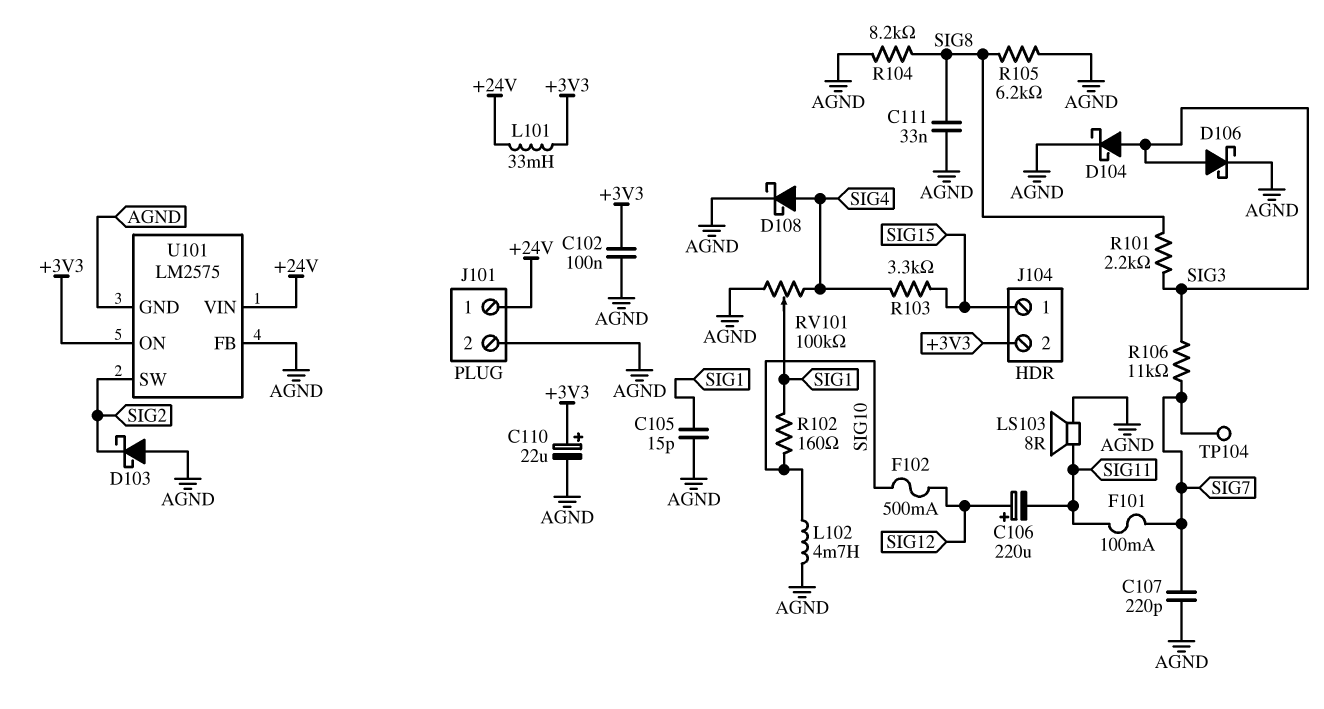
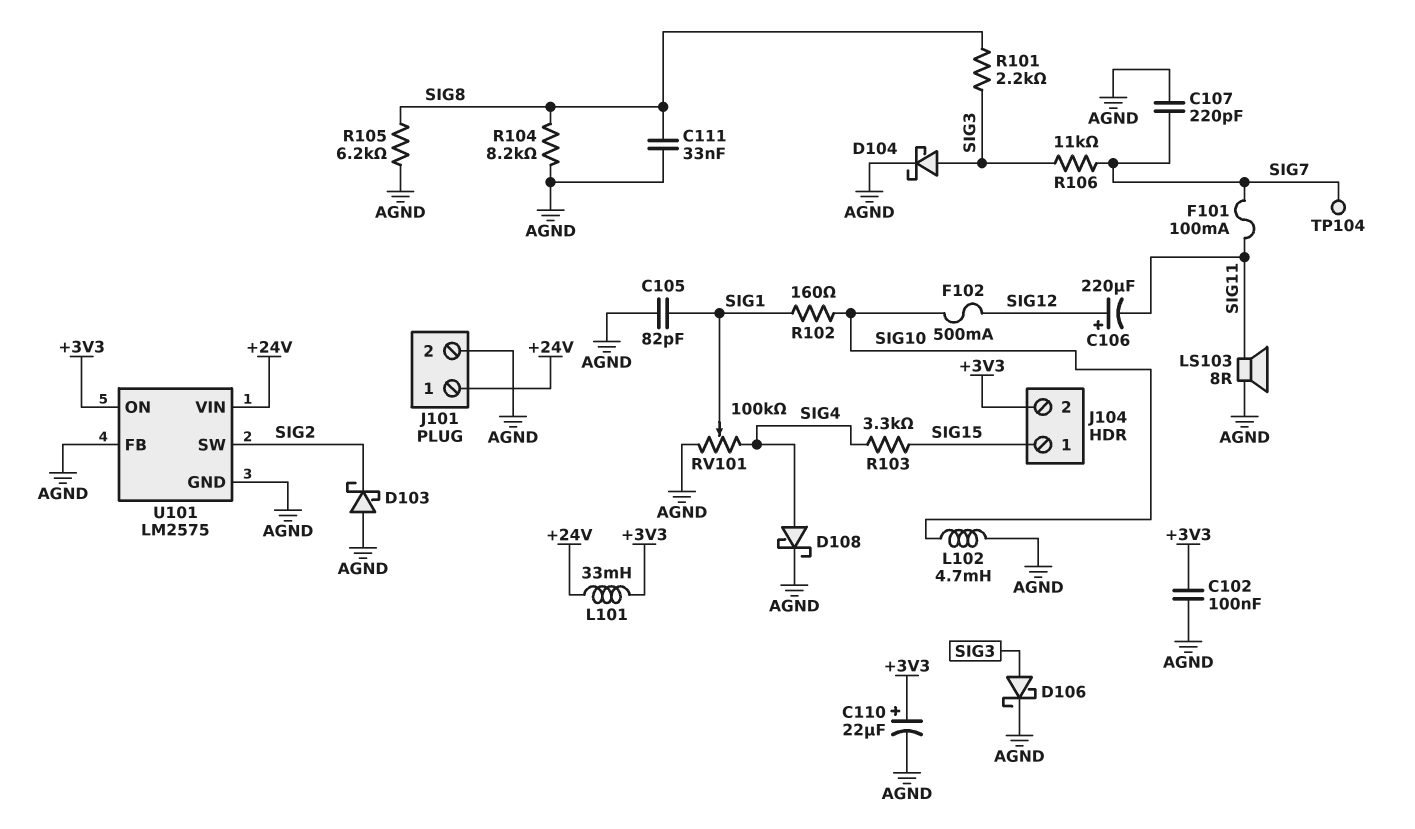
C105: 15pF (AGND, SIG1) -> 82pF (AGND, SIG1)

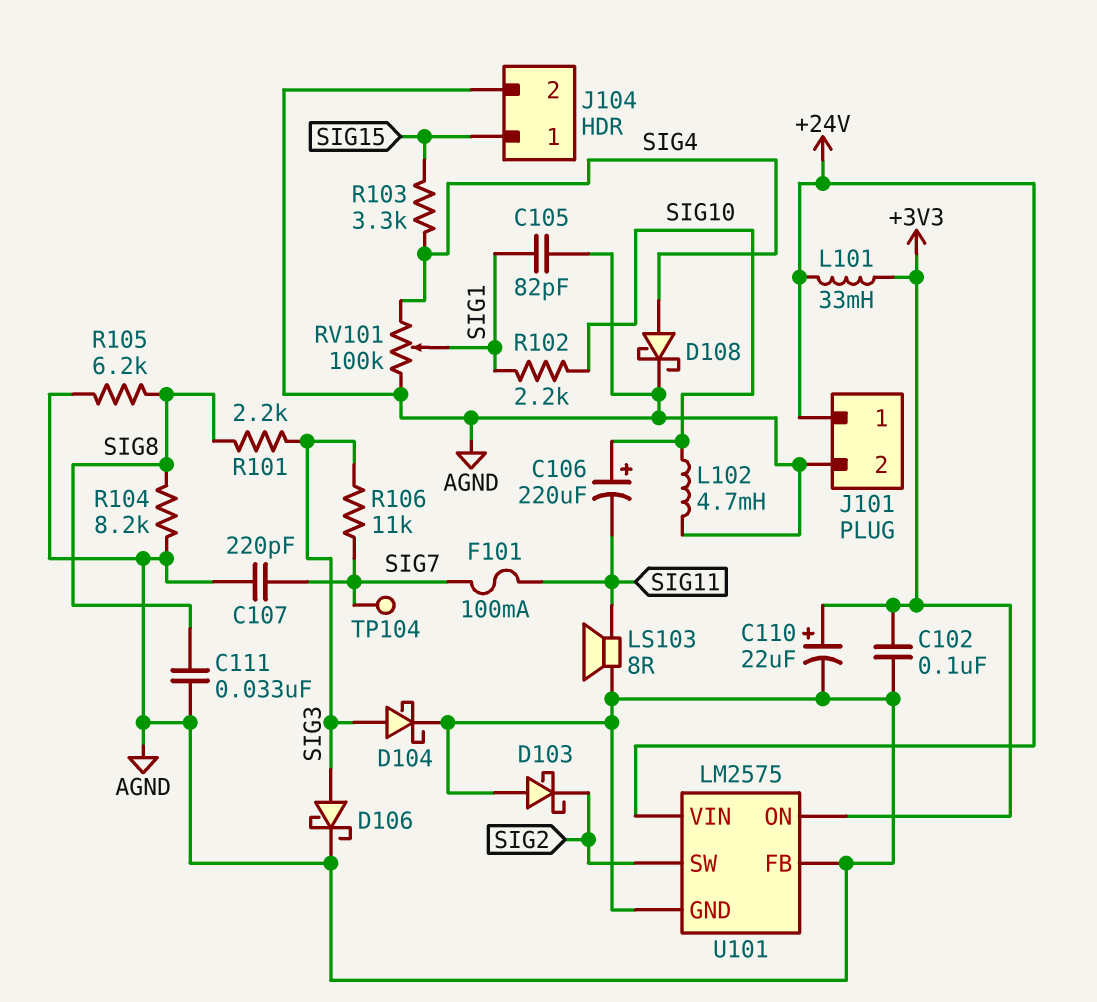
C106: 220uF (plus SIG12, minus SIG11) -> 220uF (plus SIG10, minus SIG11)
F102: 500mA (SIG10, SIG12) -> none
J104 pin 2: +3V3 -> AGND
R102: 160 (SIG1, SIG10) -> 2.2k (SIG1, SIG10)

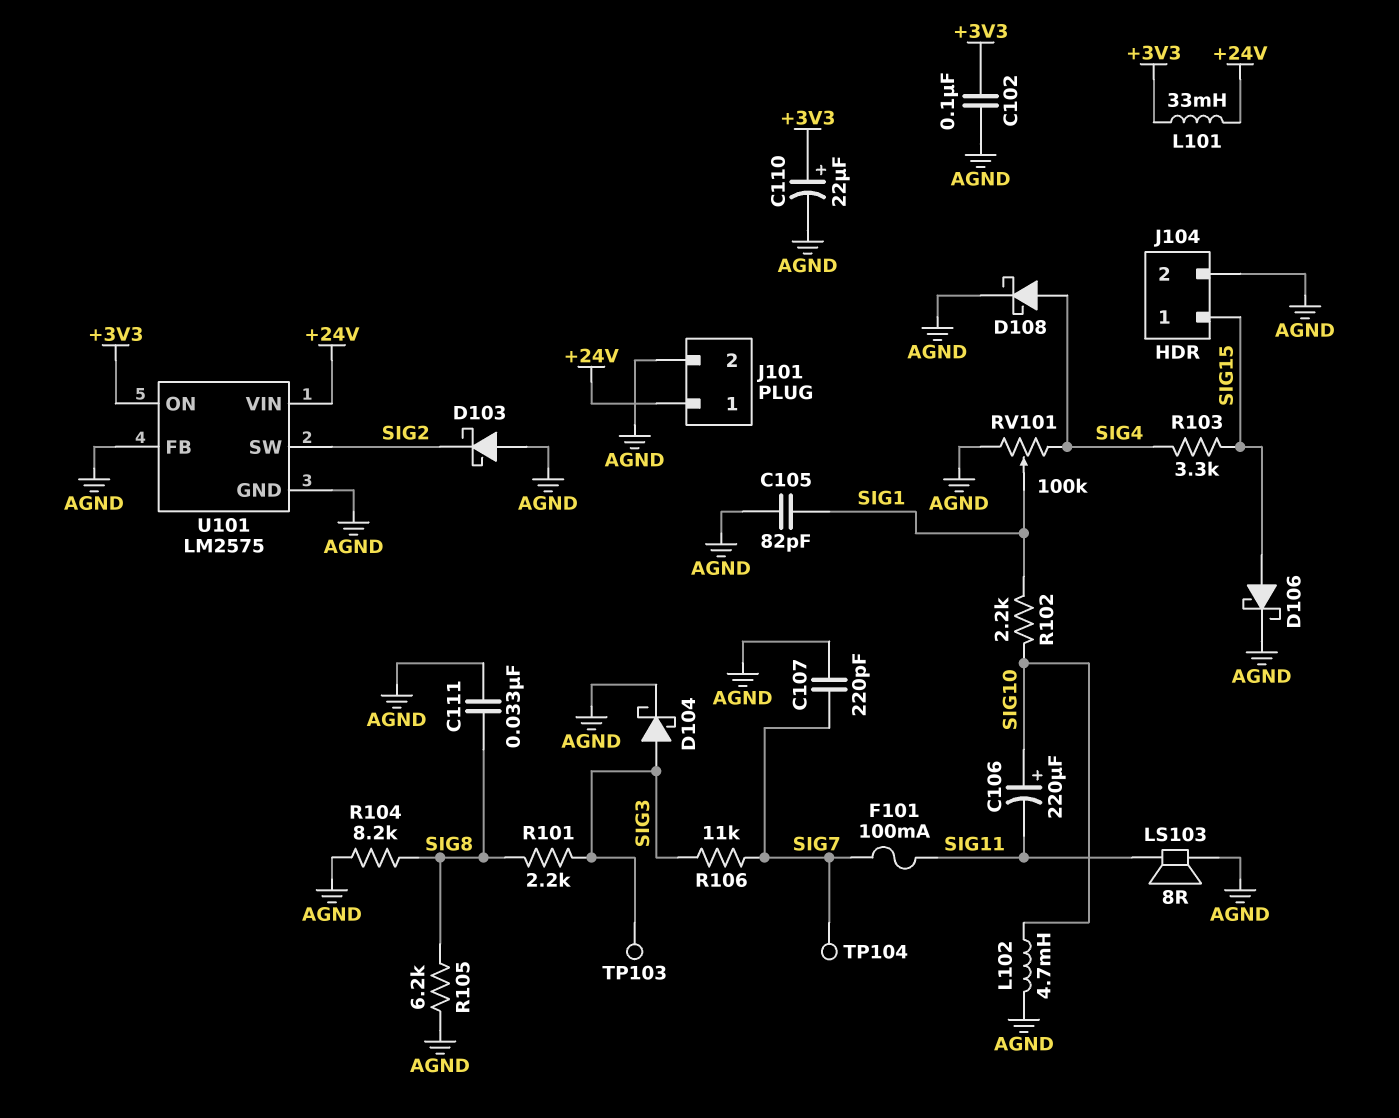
D106: schottky (A SIG3, K AGND) -> schottky (A SIG15, K AGND)
TP103: none -> test point (SIG3)

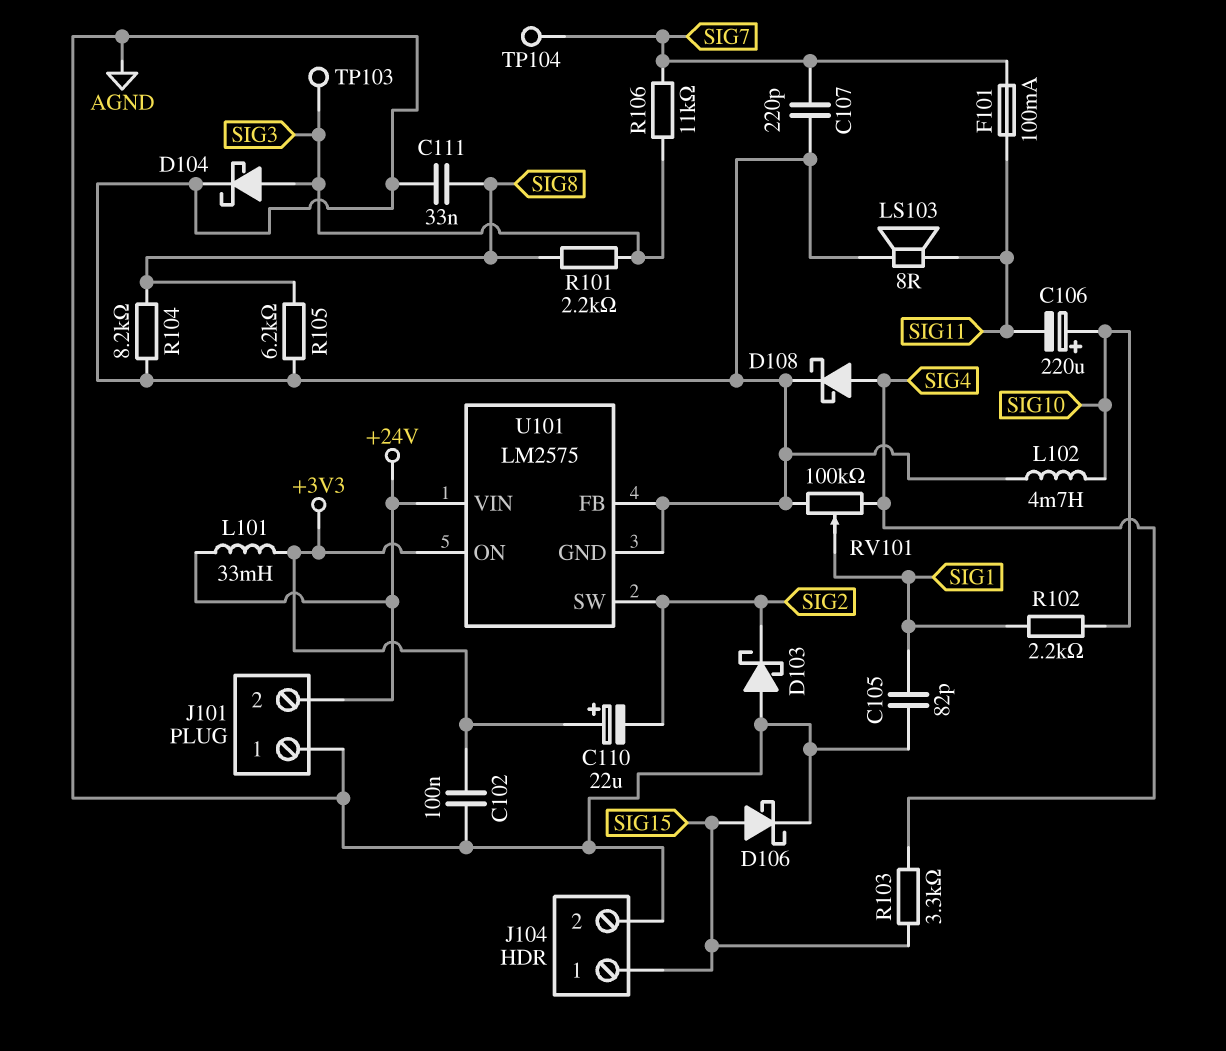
C110: 22uF (plus +3V3, minus AGND) -> 22uF (plus +3V3, minus SIG2)
J101 pin 1: +24V -> AGND
J101 pin 2: AGND -> +24V

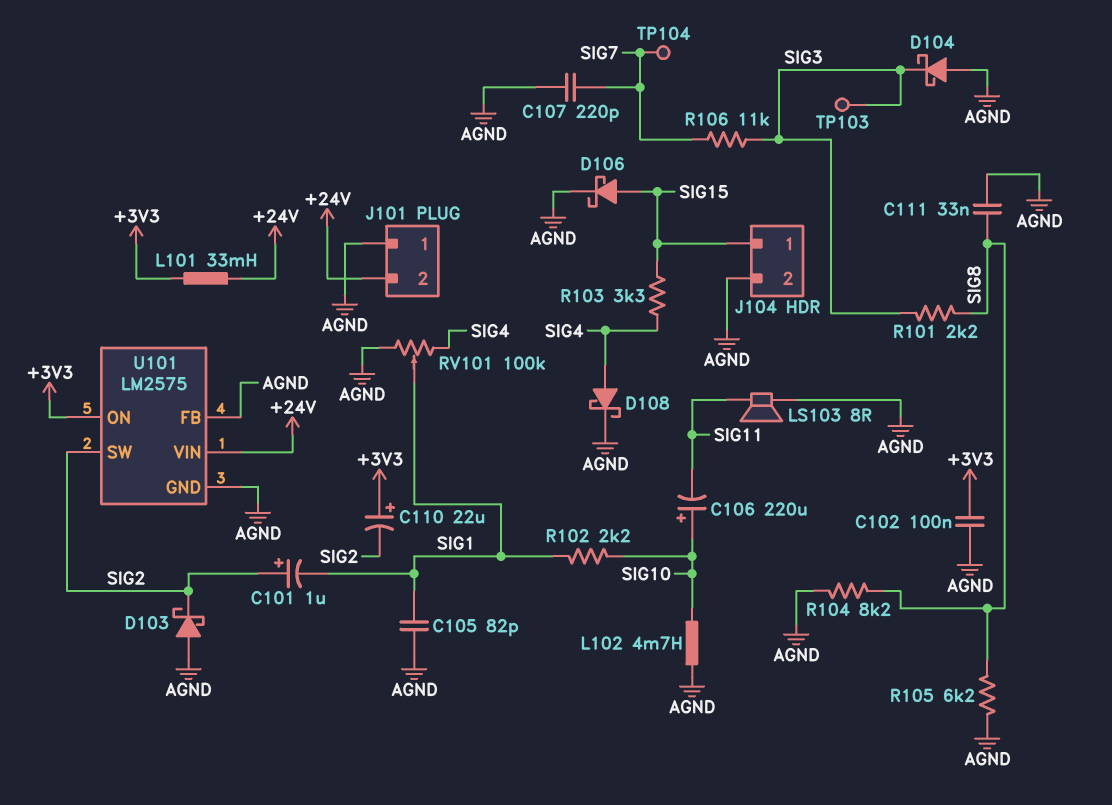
C101: none -> 1uF (plus SIG2, minus SIG1)
D104: schottky (A SIG3, K AGND) -> schottky (A AGND, K SIG3)
F101: 100mA (SIG7, SIG11) -> none

